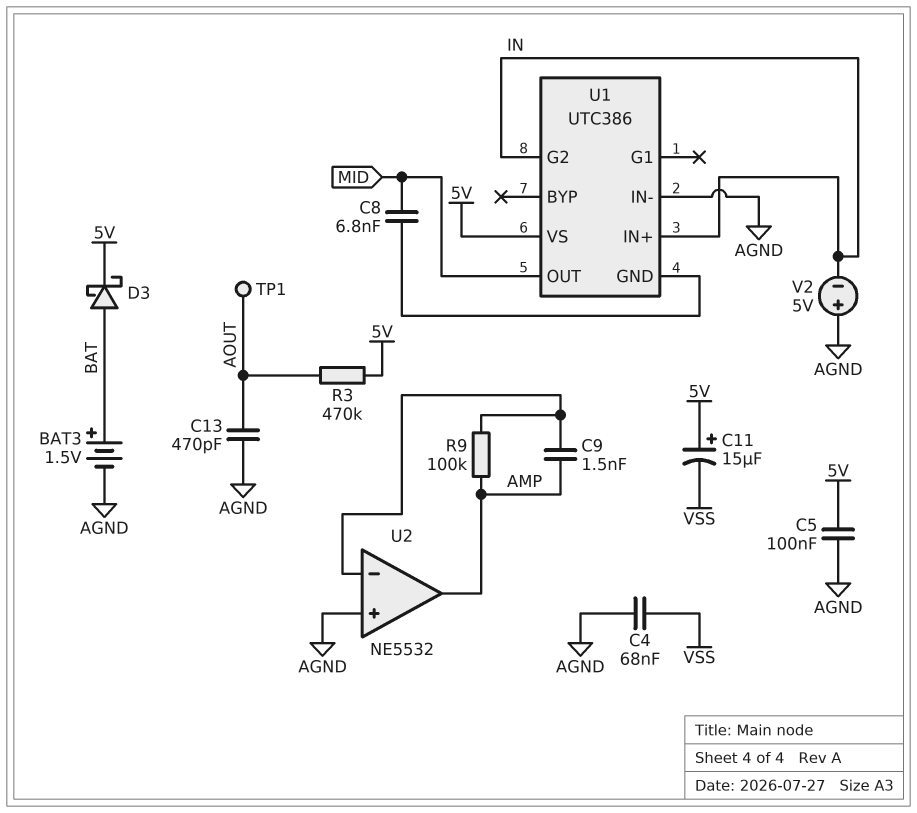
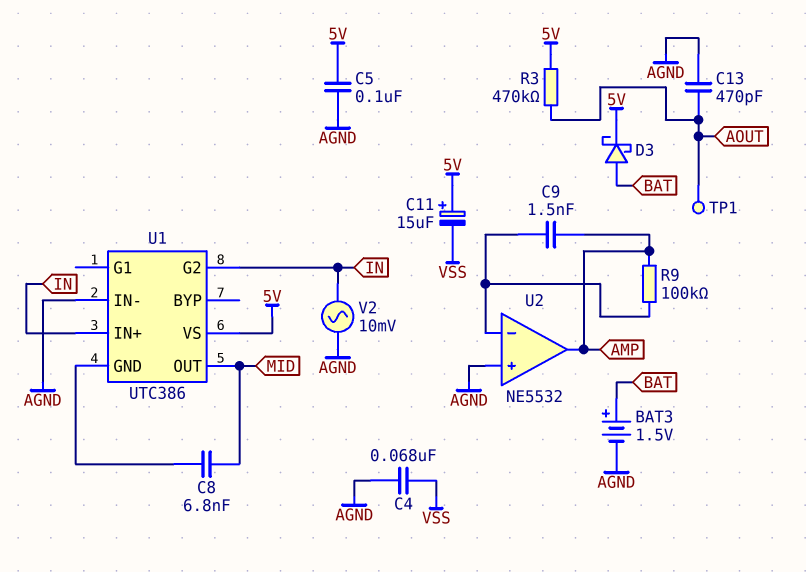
V2: 5V (plus AGND, minus IN) -> AC 10mV (AGND, IN)

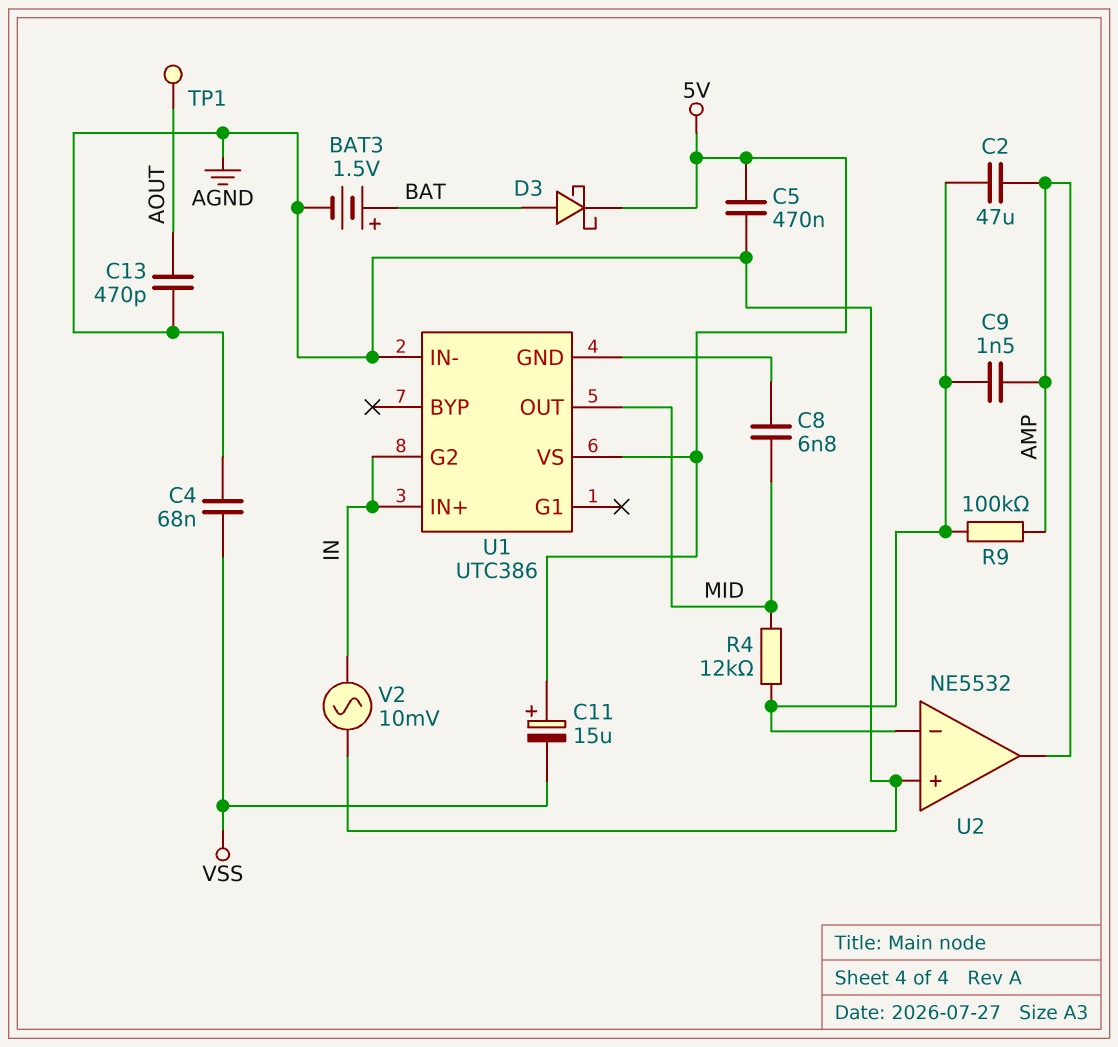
C2: none -> 47uF (AMP, U2/in-)
C5: 100nF (5V, AGND) -> 470nF (5V, AGND)
R3: 470k (5V, AOUT) -> none
R4: none -> 12k (MID, U2/in-)

